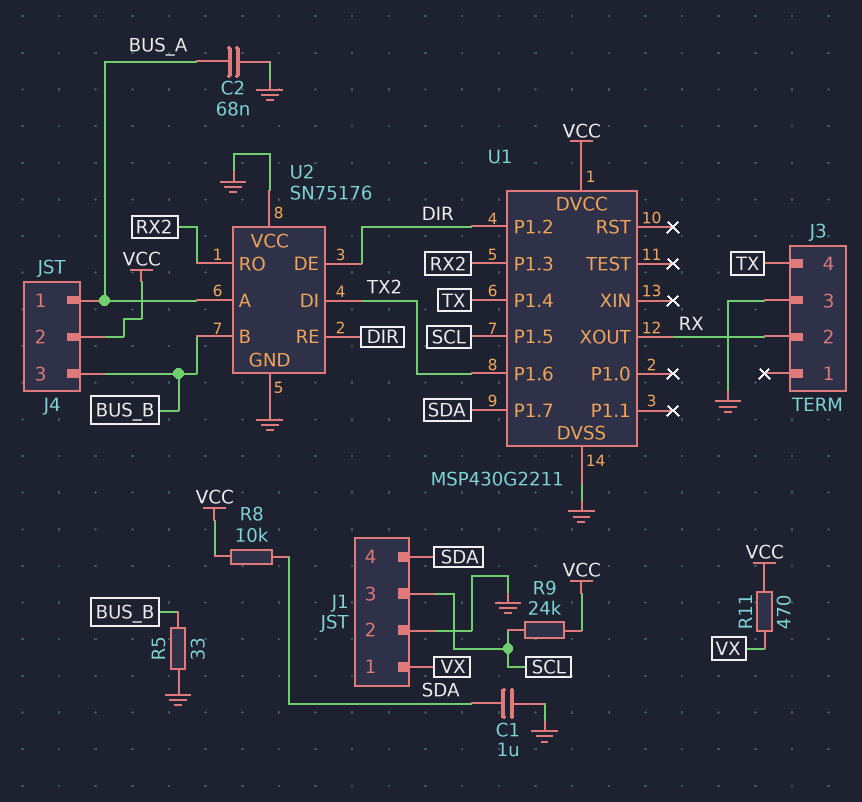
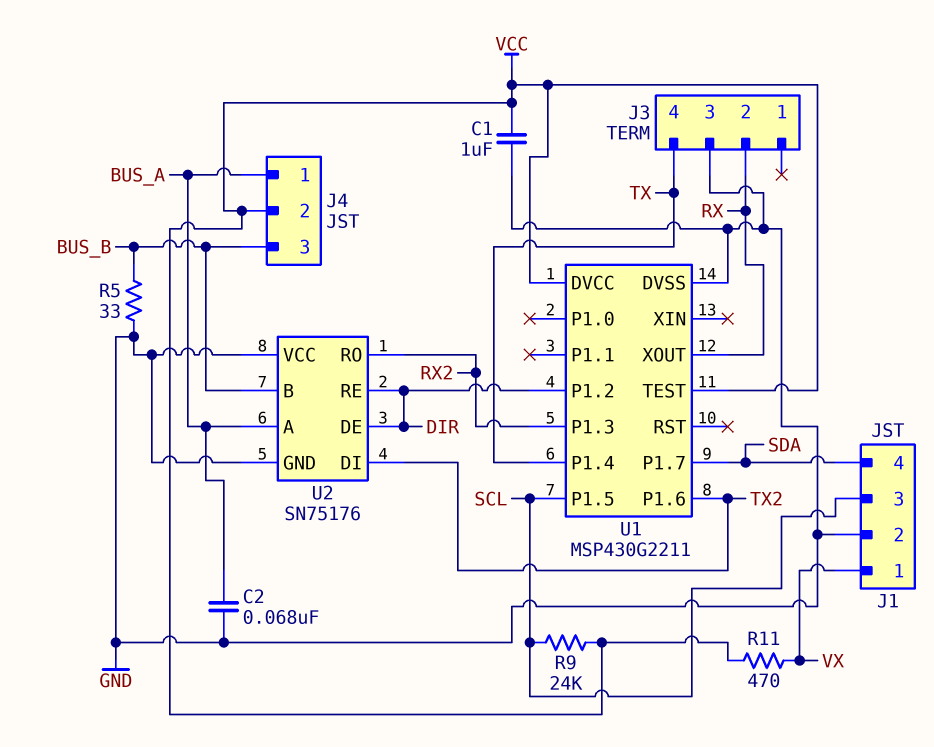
C1: 1uF (GND, SDA) -> 1uF (GND, VCC)
R8: 10k (SDA, VCC) -> none
U1 pin TEST: none -> VCC

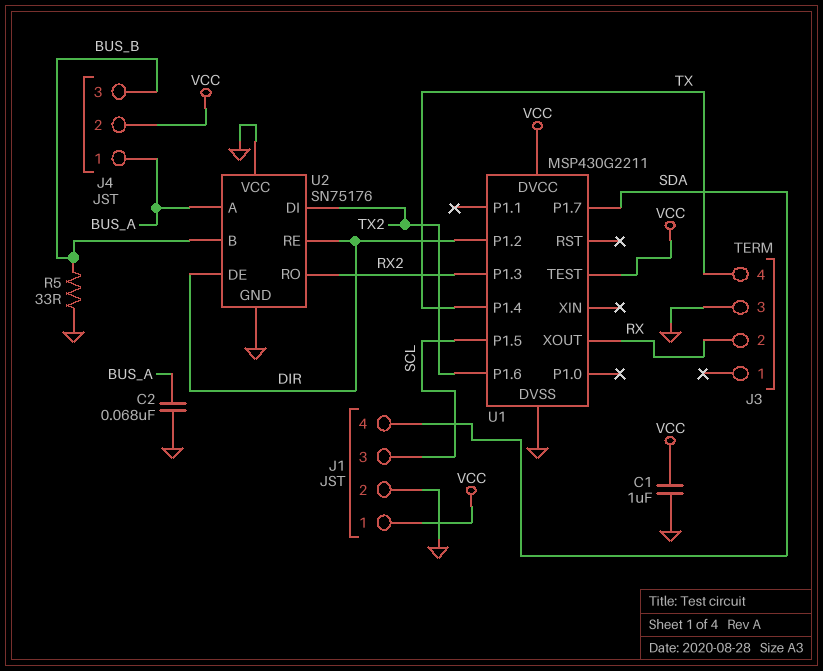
J1 pin 1: VX -> VCC
R9: 24k (SCL, VCC) -> none
R11: 470 (VCC, VX) -> none

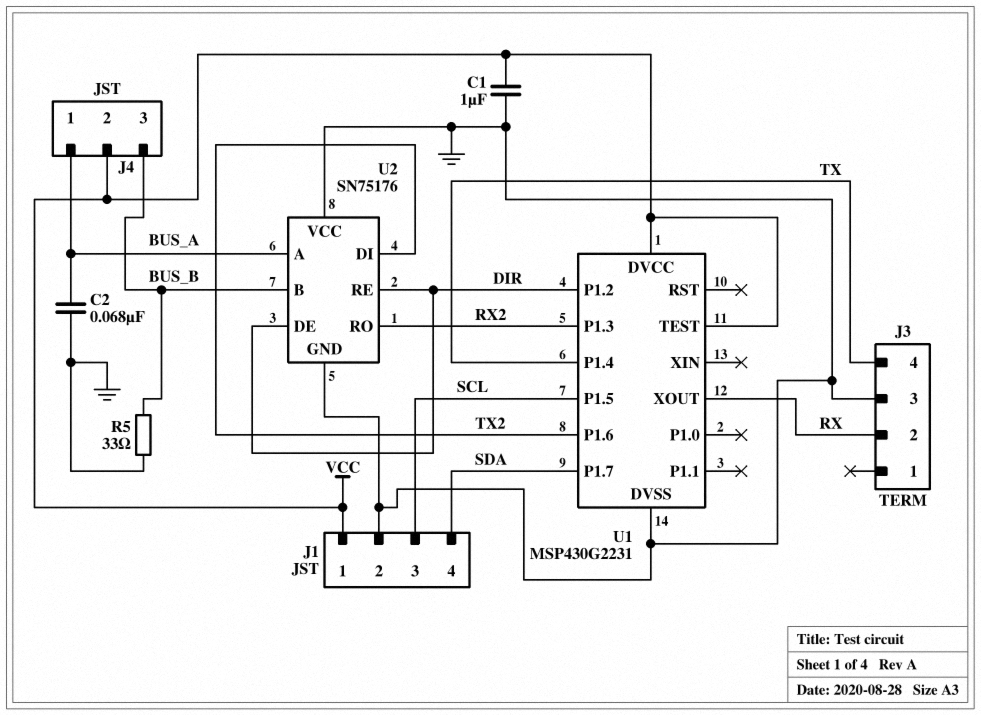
U1: MSP430G2211 -> MSP430G2231

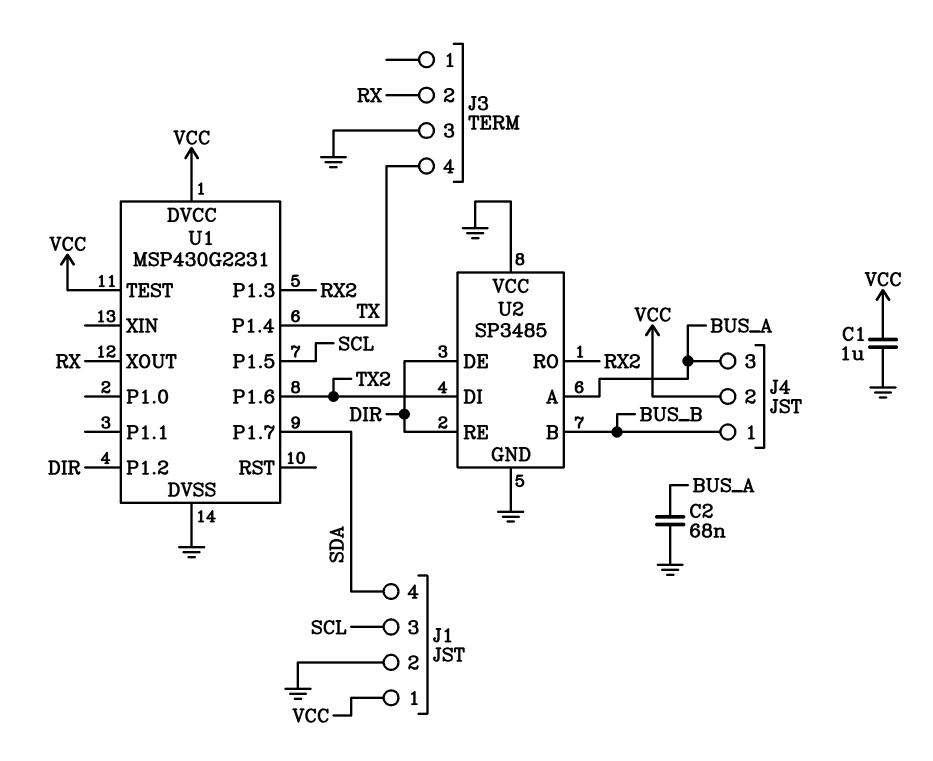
J4 pin 1: BUS_A -> BUS_B
J4 pin 3: BUS_B -> BUS_A
R5: 33 (BUS_B, GND) -> none
U2: SN75176 -> SP3485

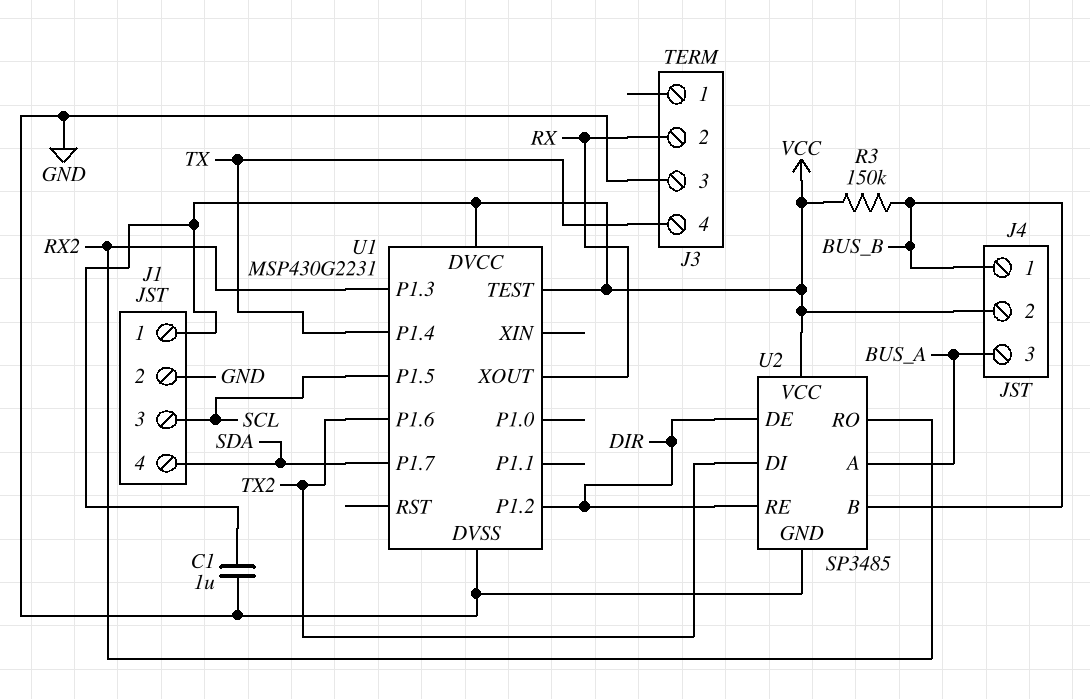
C2: 68nF (BUS_A, GND) -> none
R3: none -> 150k (BUS_B, VCC)
U2 pin VCC: GND -> VCC

